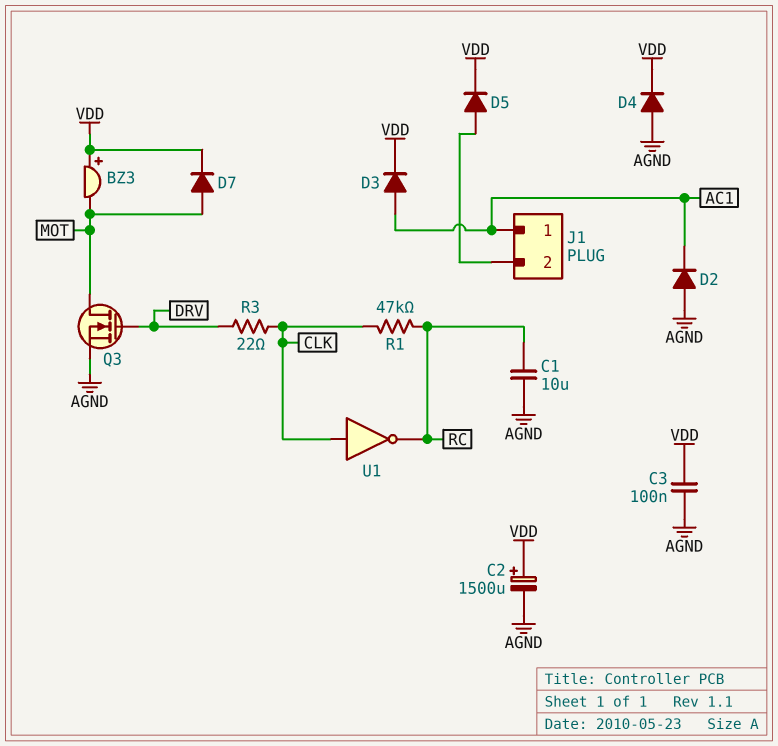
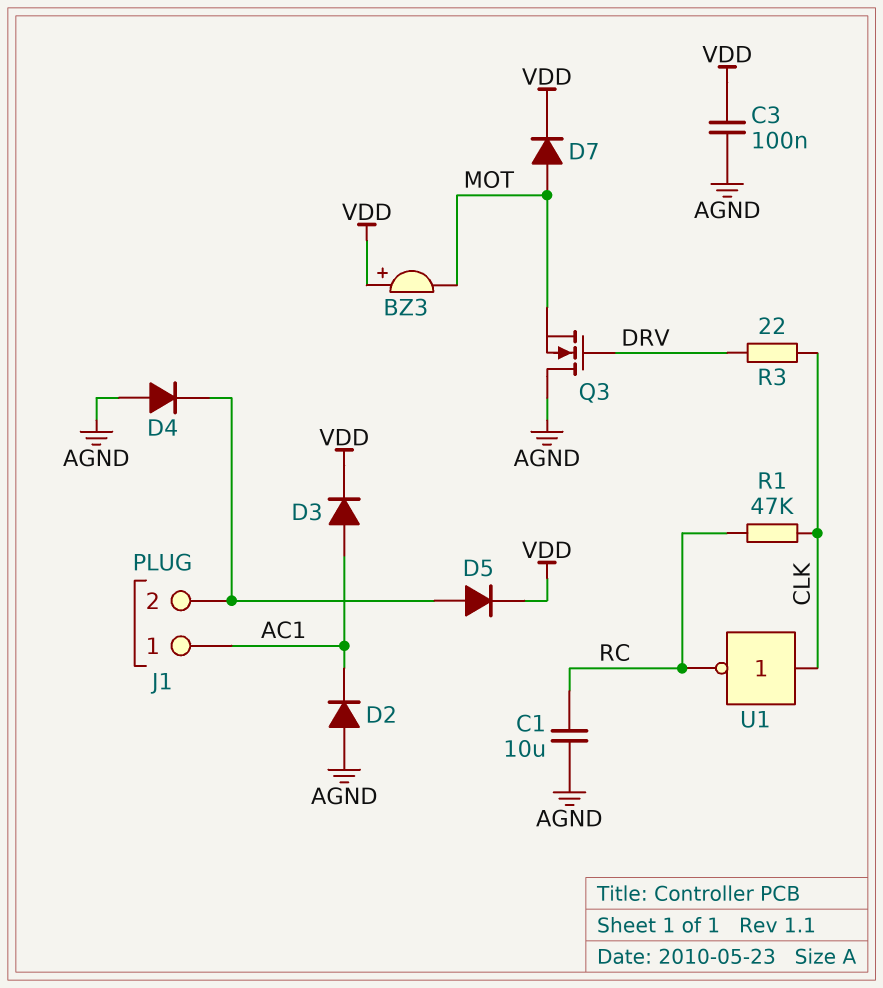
C2: 1500uF (plus VDD, minus AGND) -> none
D4: diode (A AGND, K VDD) -> diode (A AGND, K J1/2)
Q3: NMOS (G DRV, D MOT, S AGND) -> NMOS (G DRV, D AGND, S MOT)

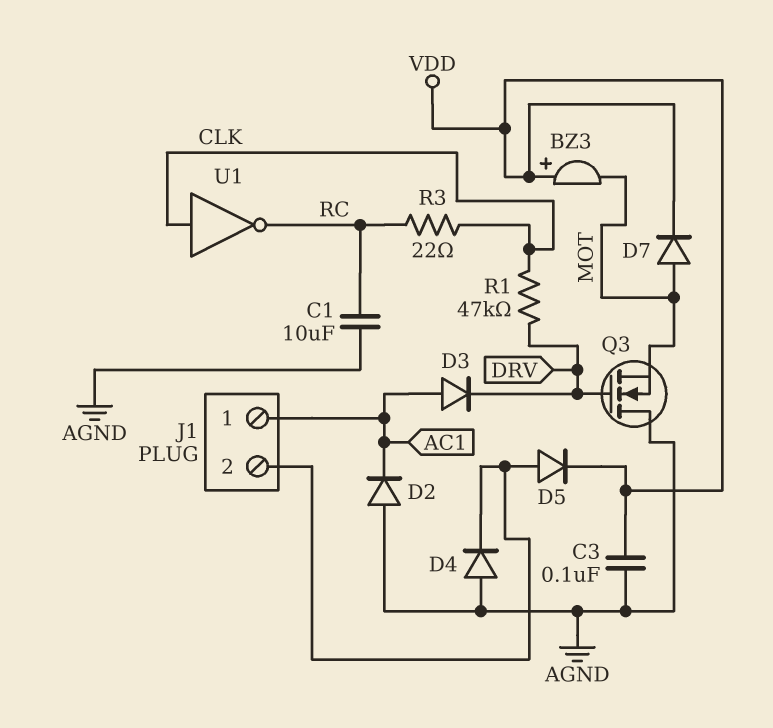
D3: diode (A AC1, K VDD) -> diode (A AC1, K DRV)
R1: 47k (CLK, RC) -> 47k (CLK, DRV)
R3: 22 (CLK, DRV) -> 22 (CLK, RC)

